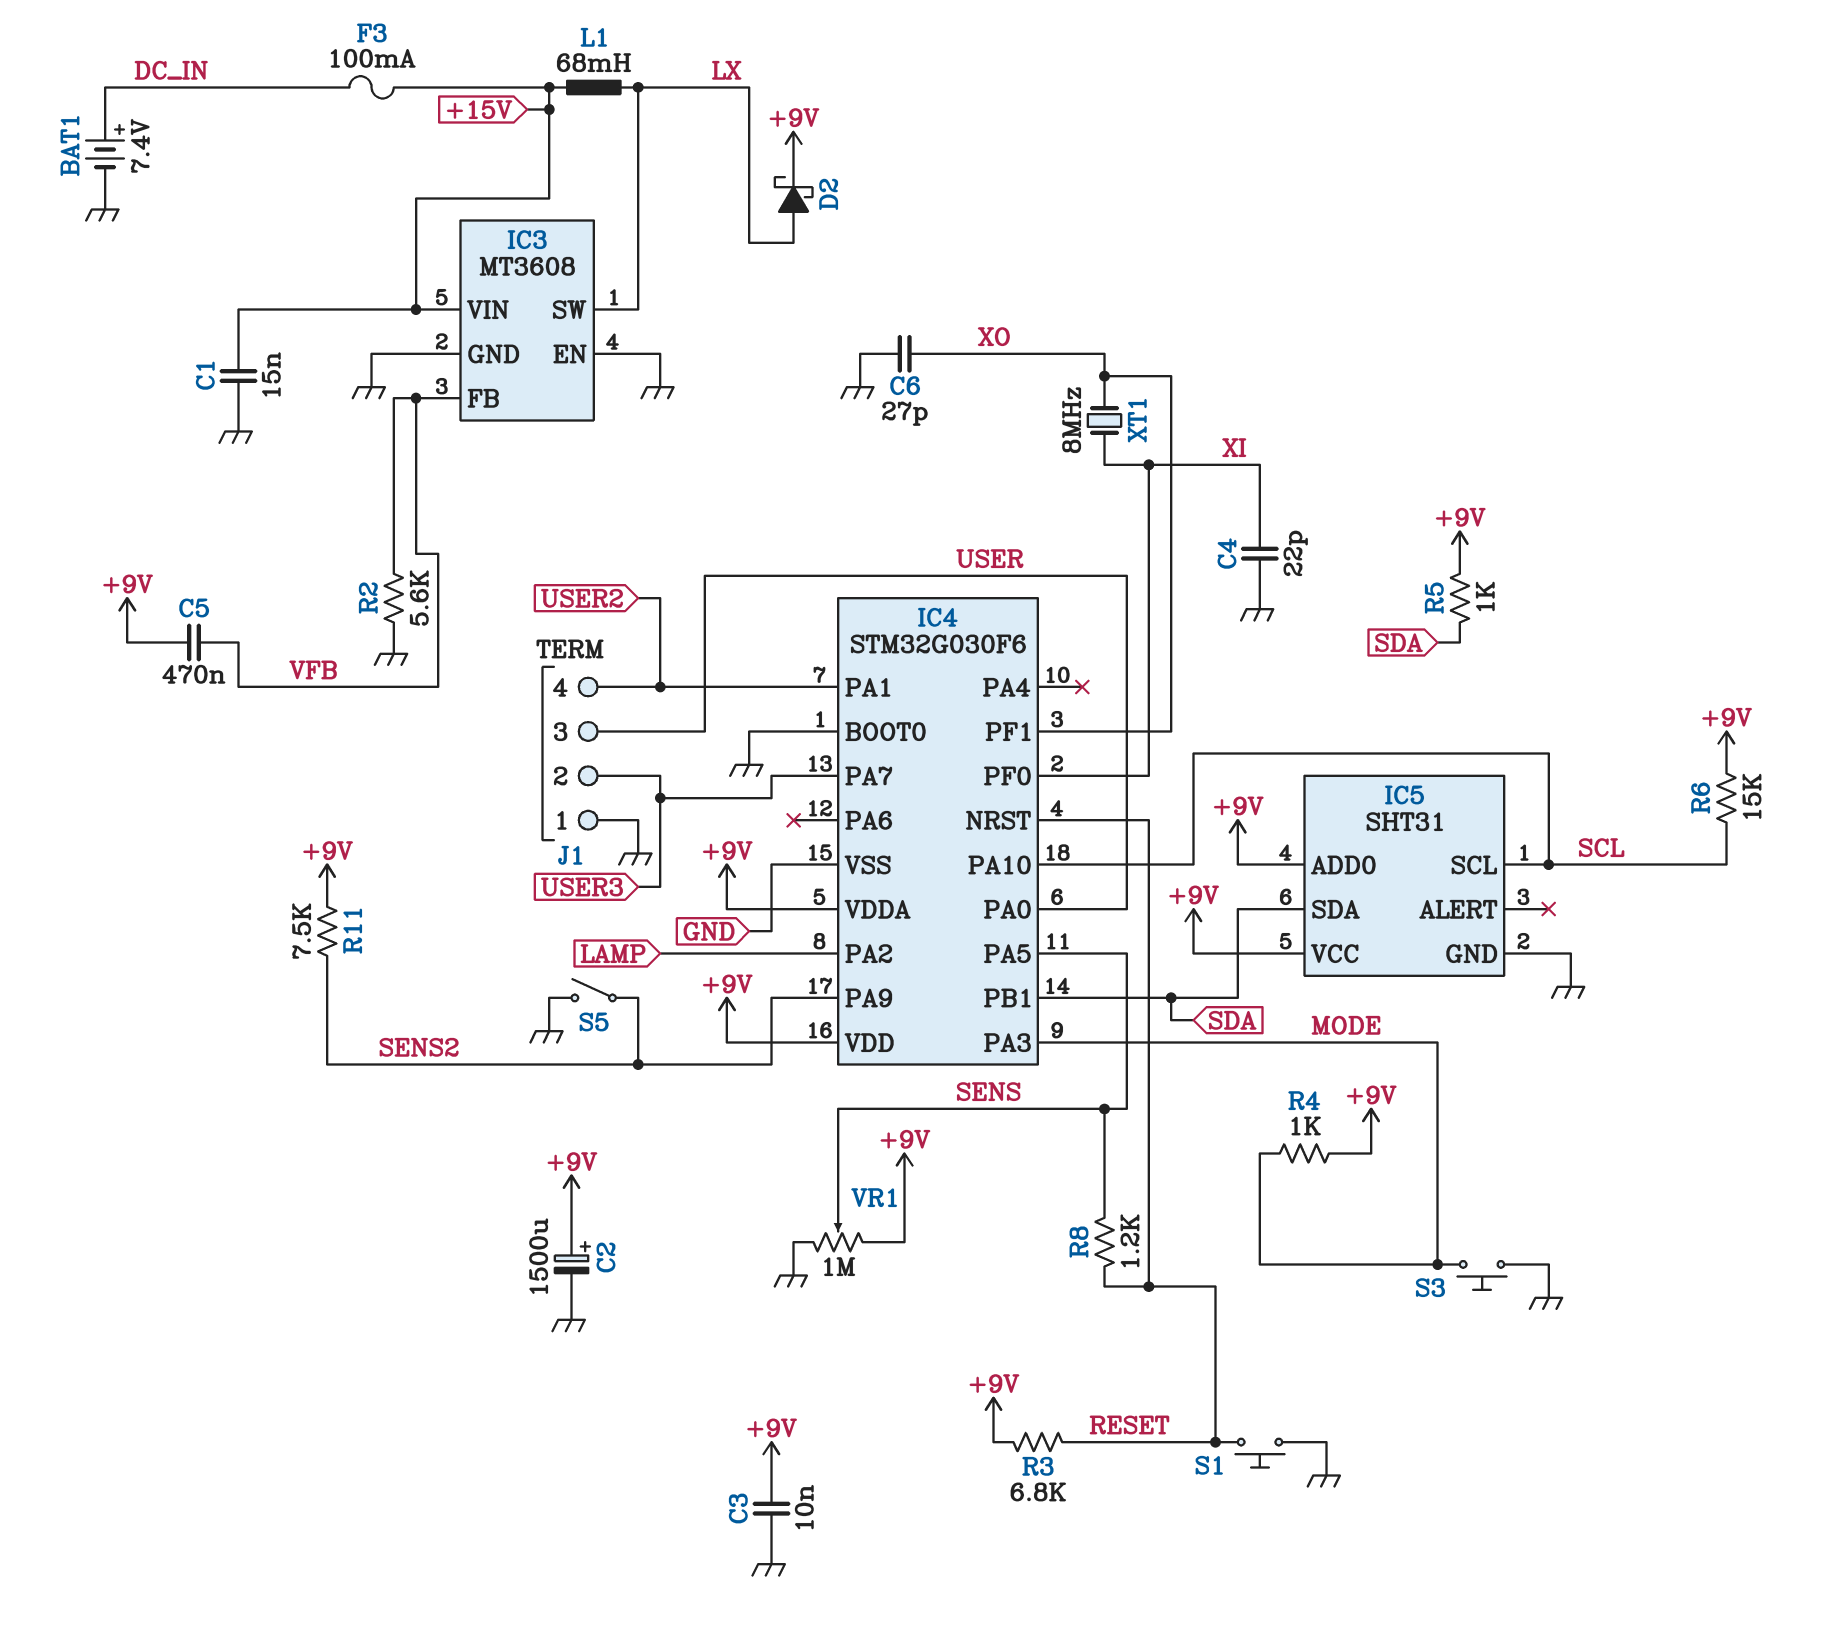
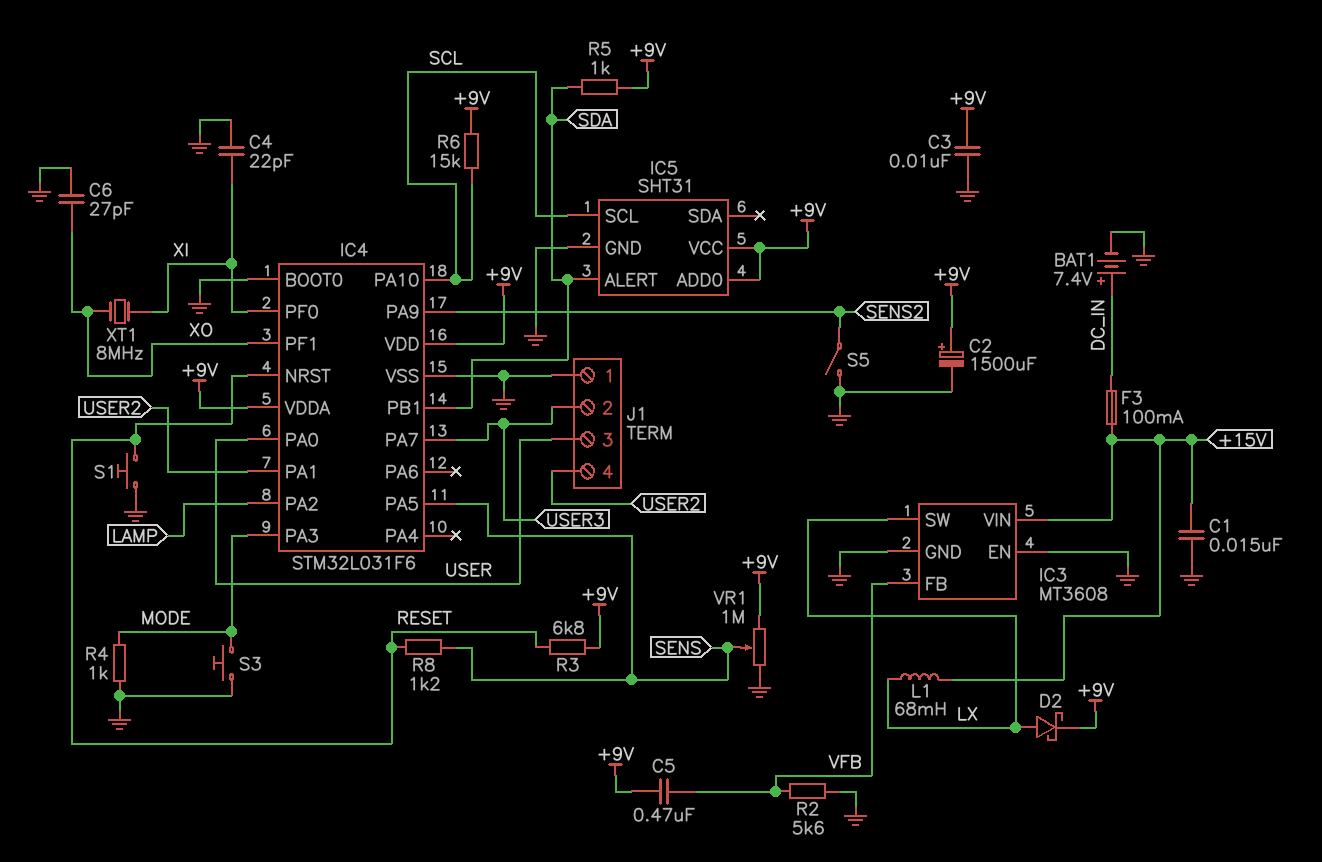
IC4: STM32G030F6 -> STM32L031F6
IC5 pin ALERT: none -> SDA
IC5 pin SDA: SDA -> none
R4: 1k (+9V, MODE) -> 1k (GND, MODE)
R11: 7.5k (+9V, SENS2) -> none

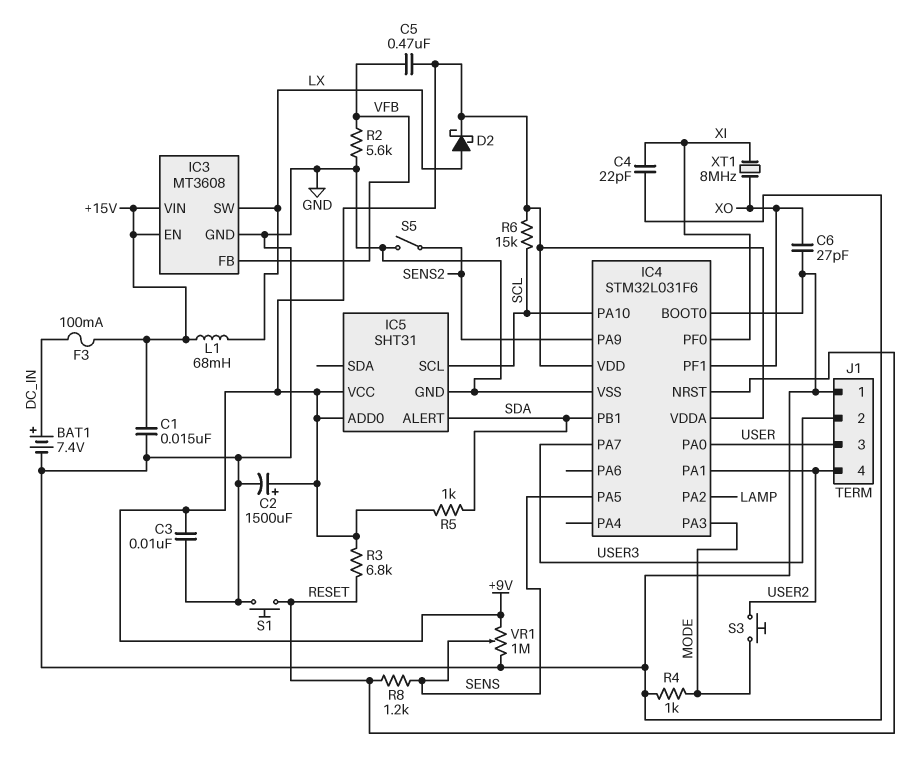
IC3 pin EN: GND -> +15V
S3: button (GND, MODE) -> button (MODE, USER2)

